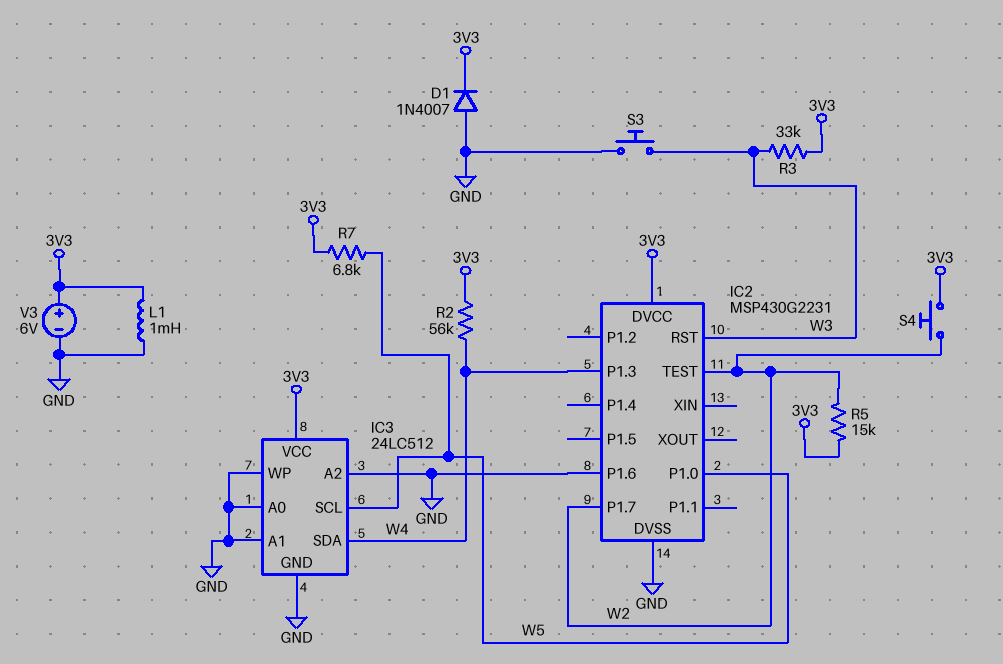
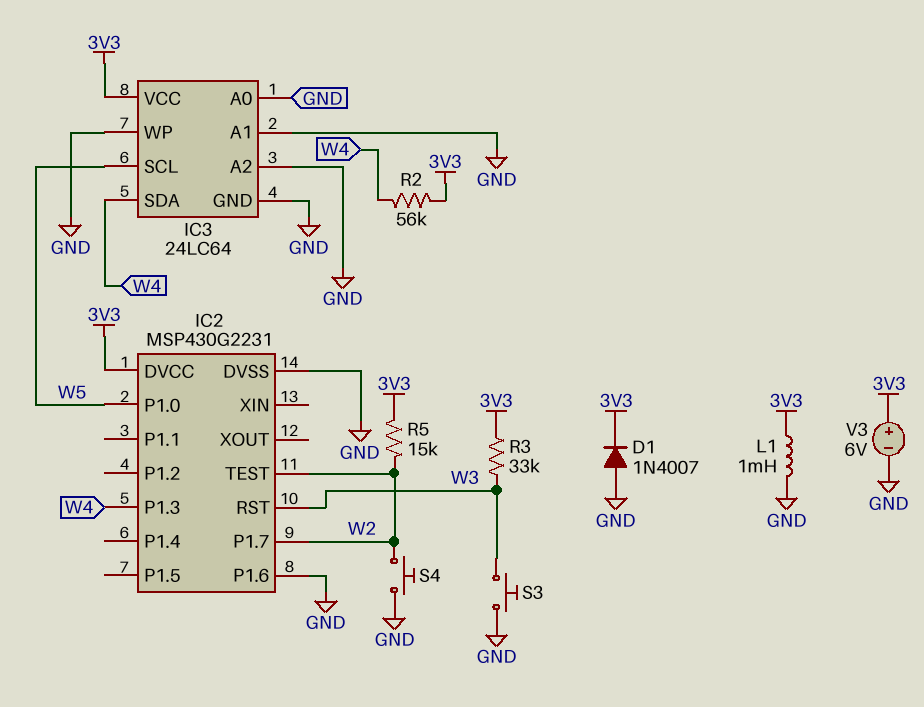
IC3: 24LC512 -> 24LC64
R7: 6.8k (3V3, W5) -> none
S4: button (3V3, W2) -> button (GND, W2)

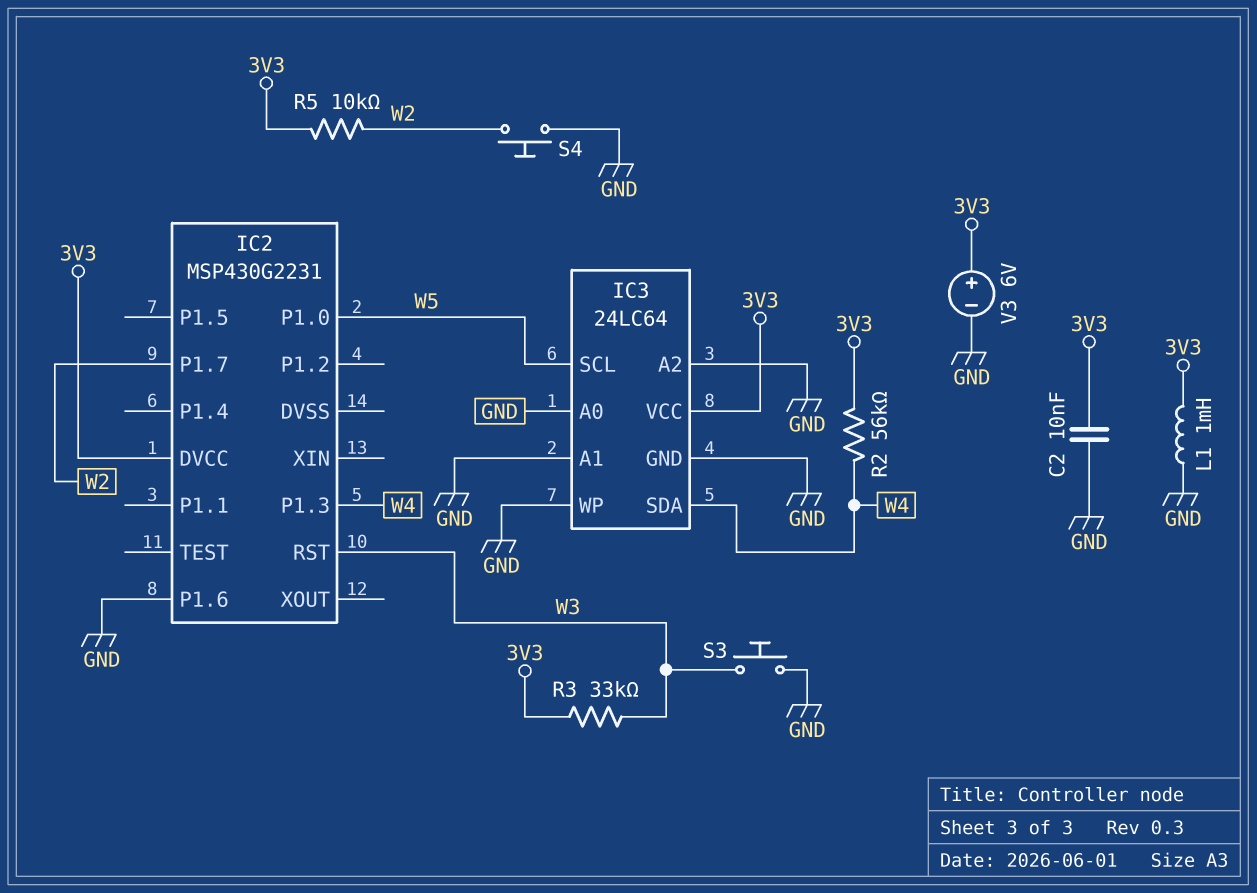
C2: none -> 10nF (3V3, GND)
D1: diode 1N4007 (A GND, K 3V3) -> none
IC2 pin DVSS: GND -> none
IC2 pin TEST: W2 -> none
R5: 15k (3V3, W2) -> 10k (3V3, W2)

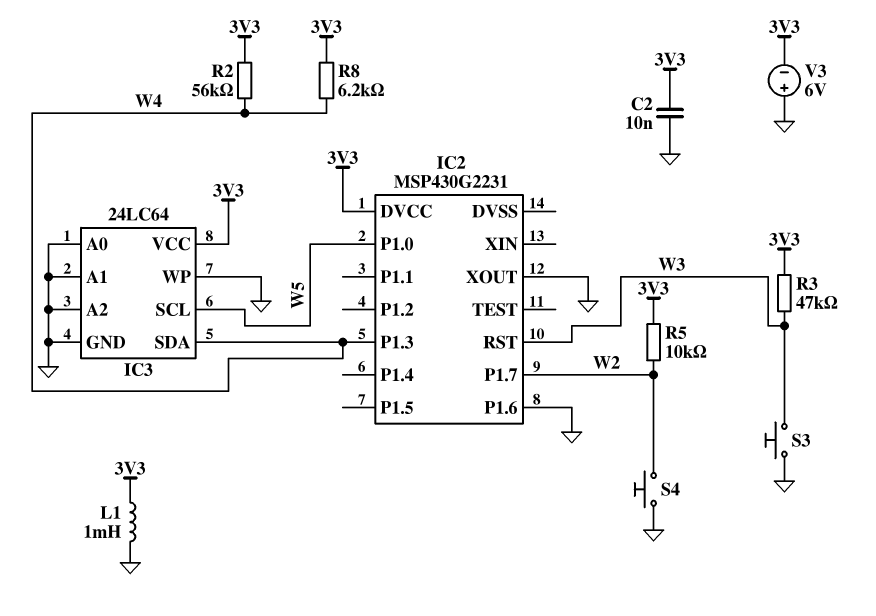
IC2 pin XOUT: none -> GND
R3: 33k (3V3, W3) -> 47k (3V3, W3)
R8: none -> 6.2k (3V3, W4)
V3: 6V (plus 3V3, minus GND) -> 6V (plus GND, minus 3V3)

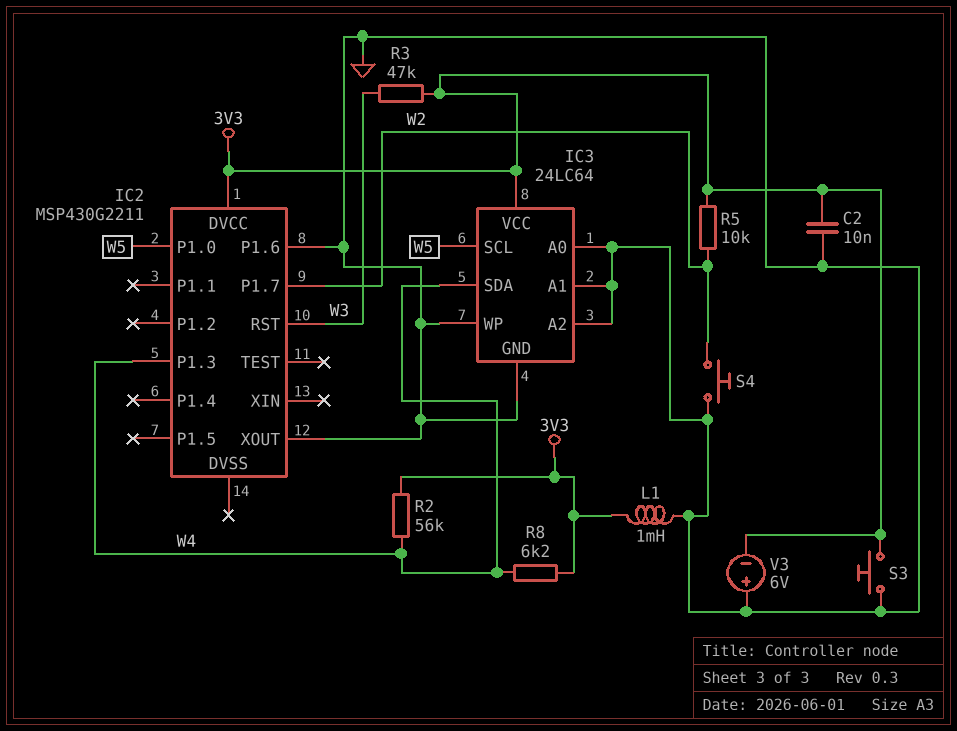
IC2: MSP430G2231 -> MSP430G2211
S3: button (GND, W3) -> button (3V3, GND)

